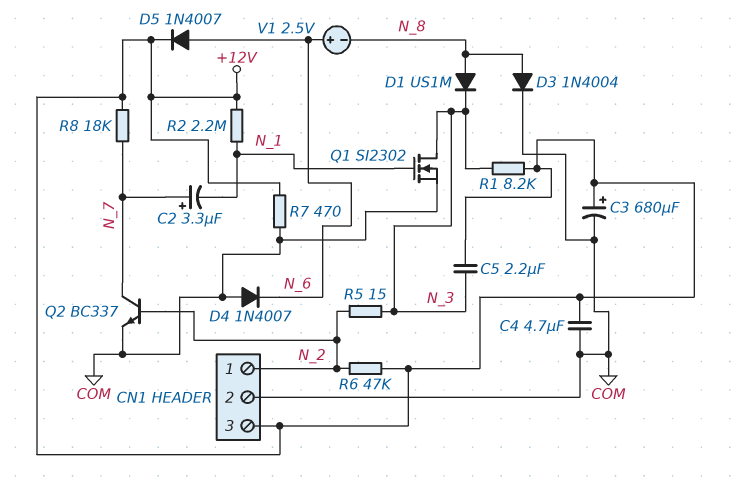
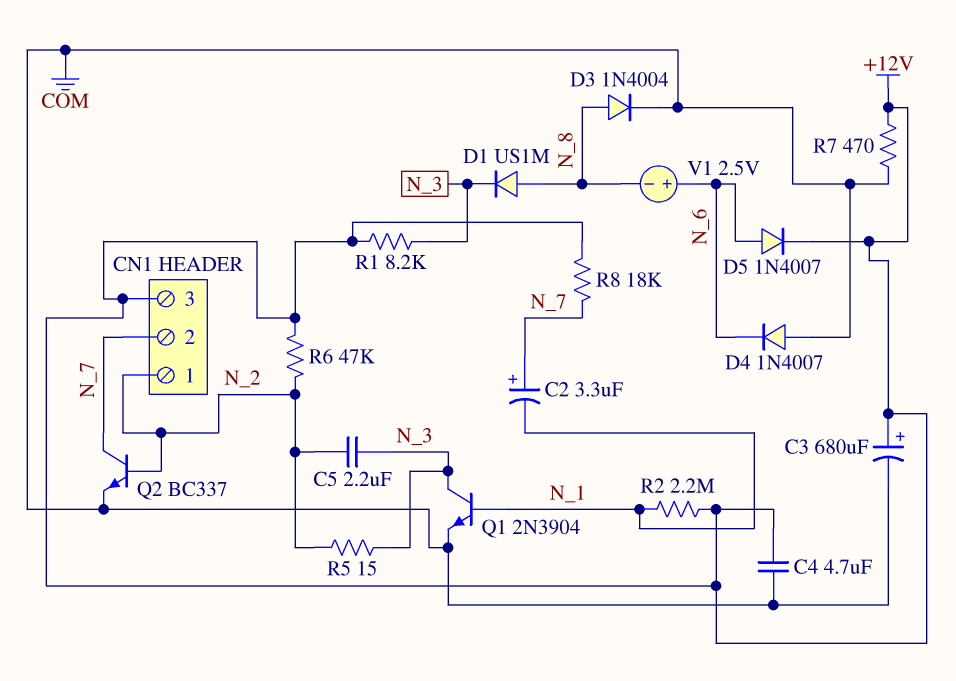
C5: 2.2uF (+12V, N_3) -> 2.2uF (N_2, N_3)
CN1 pin 2: COM -> N_7
Q1: NMOS SI2302 (G N_1, D N_3, S COM) -> NPN 2N3904 (B N_1, C N_3, E COM)

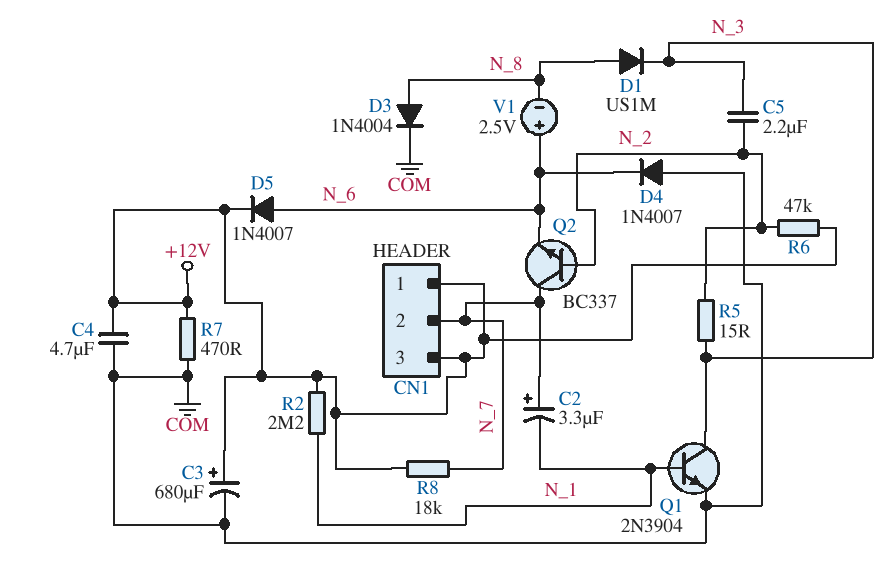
CN1 pin 1: N_2 -> +12V
Q2: NPN BC337 (B N_2, C N_7, E COM) -> NPN BC337 (B N_2, C N_7, E N_6)
R1: 8.2k (+12V, N_3) -> none

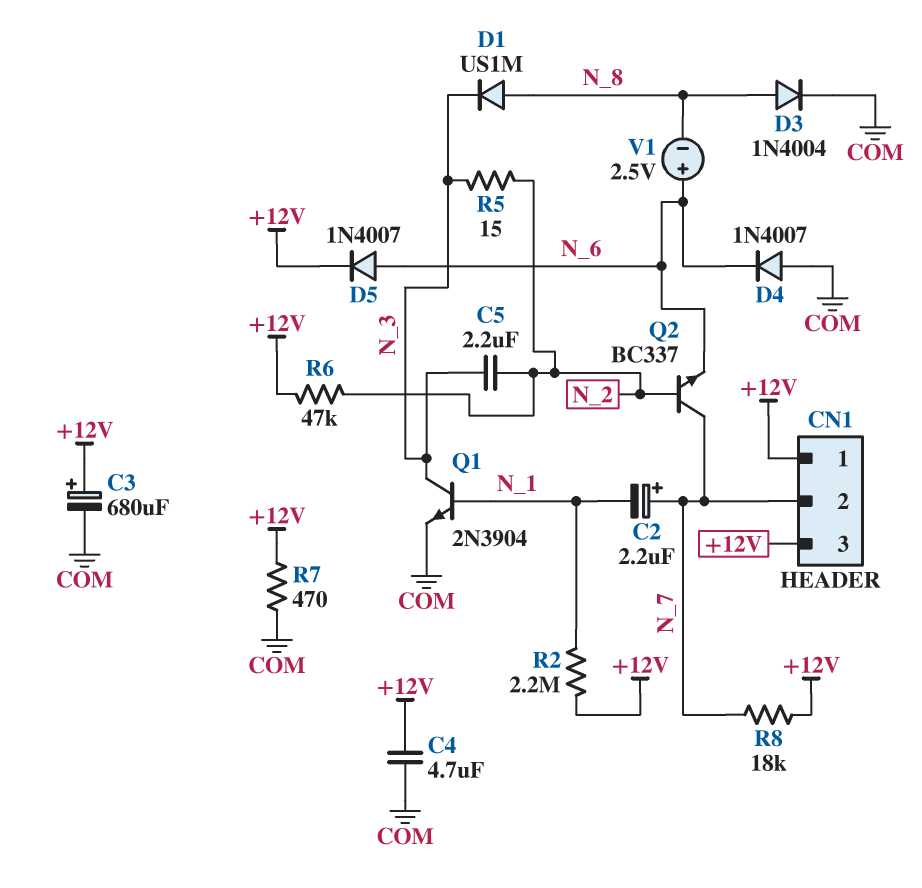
C2: 3.3uF (plus N_7, minus N_1) -> 2.2uF (plus N_7, minus N_1)

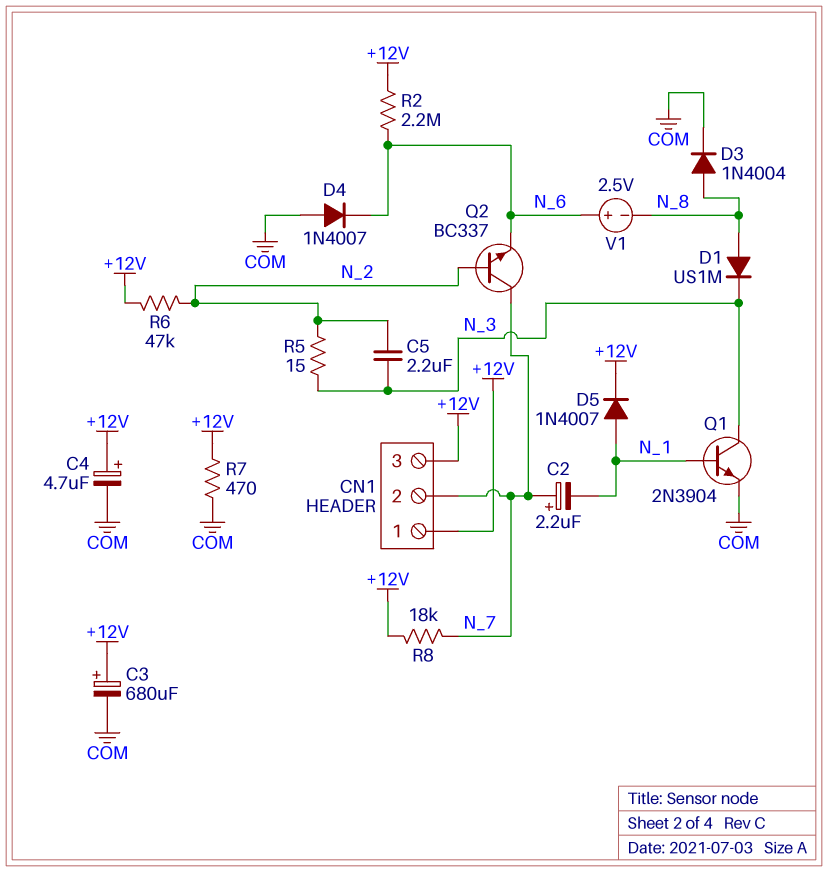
C4: 4.7uF (+12V, COM) -> 4.7uF (plus +12V, minus COM)
D5: diode 1N4007 (A N_6, K +12V) -> diode 1N4007 (A N_1, K +12V)
R2: 2.2M (+12V, N_1) -> 2.2M (+12V, N_6)

